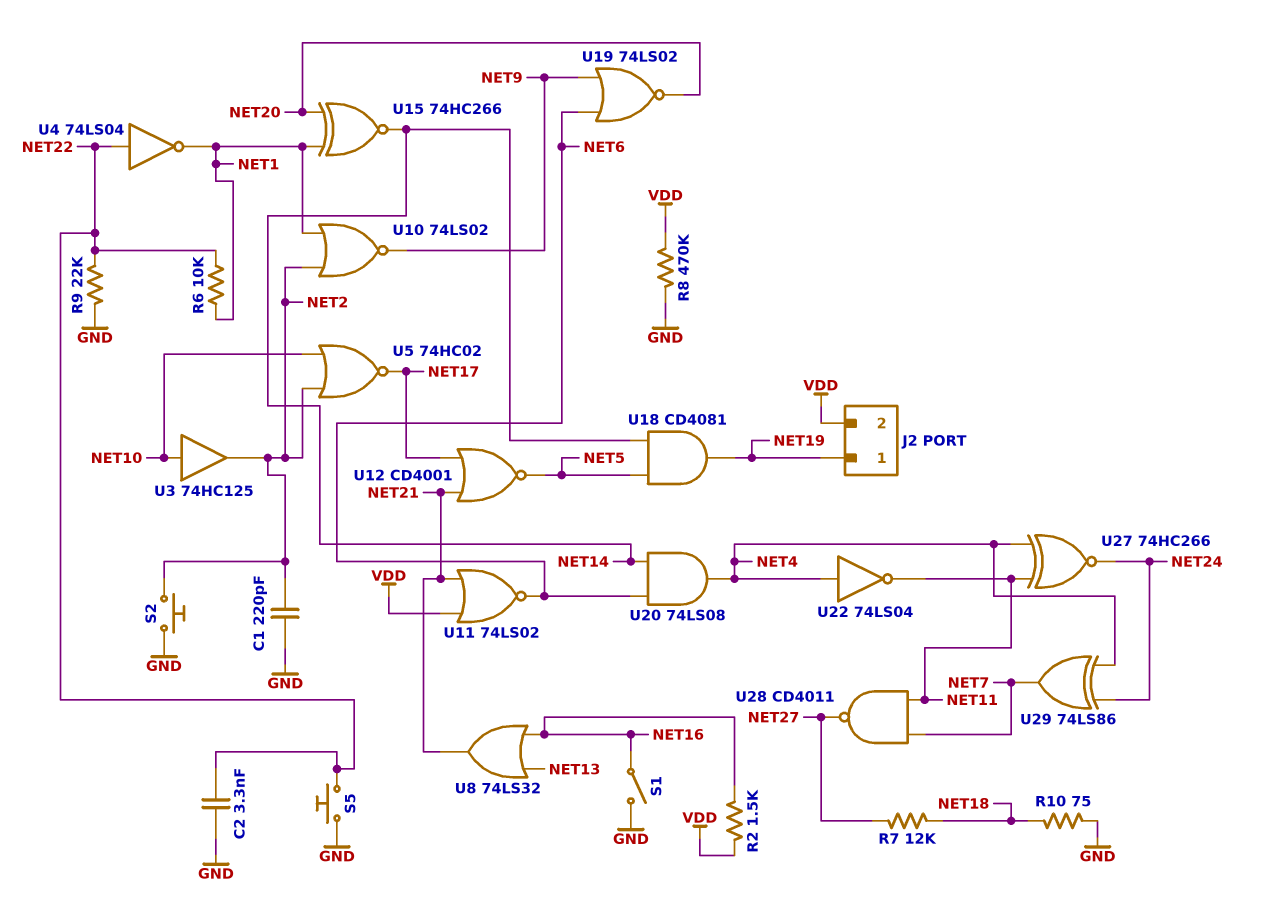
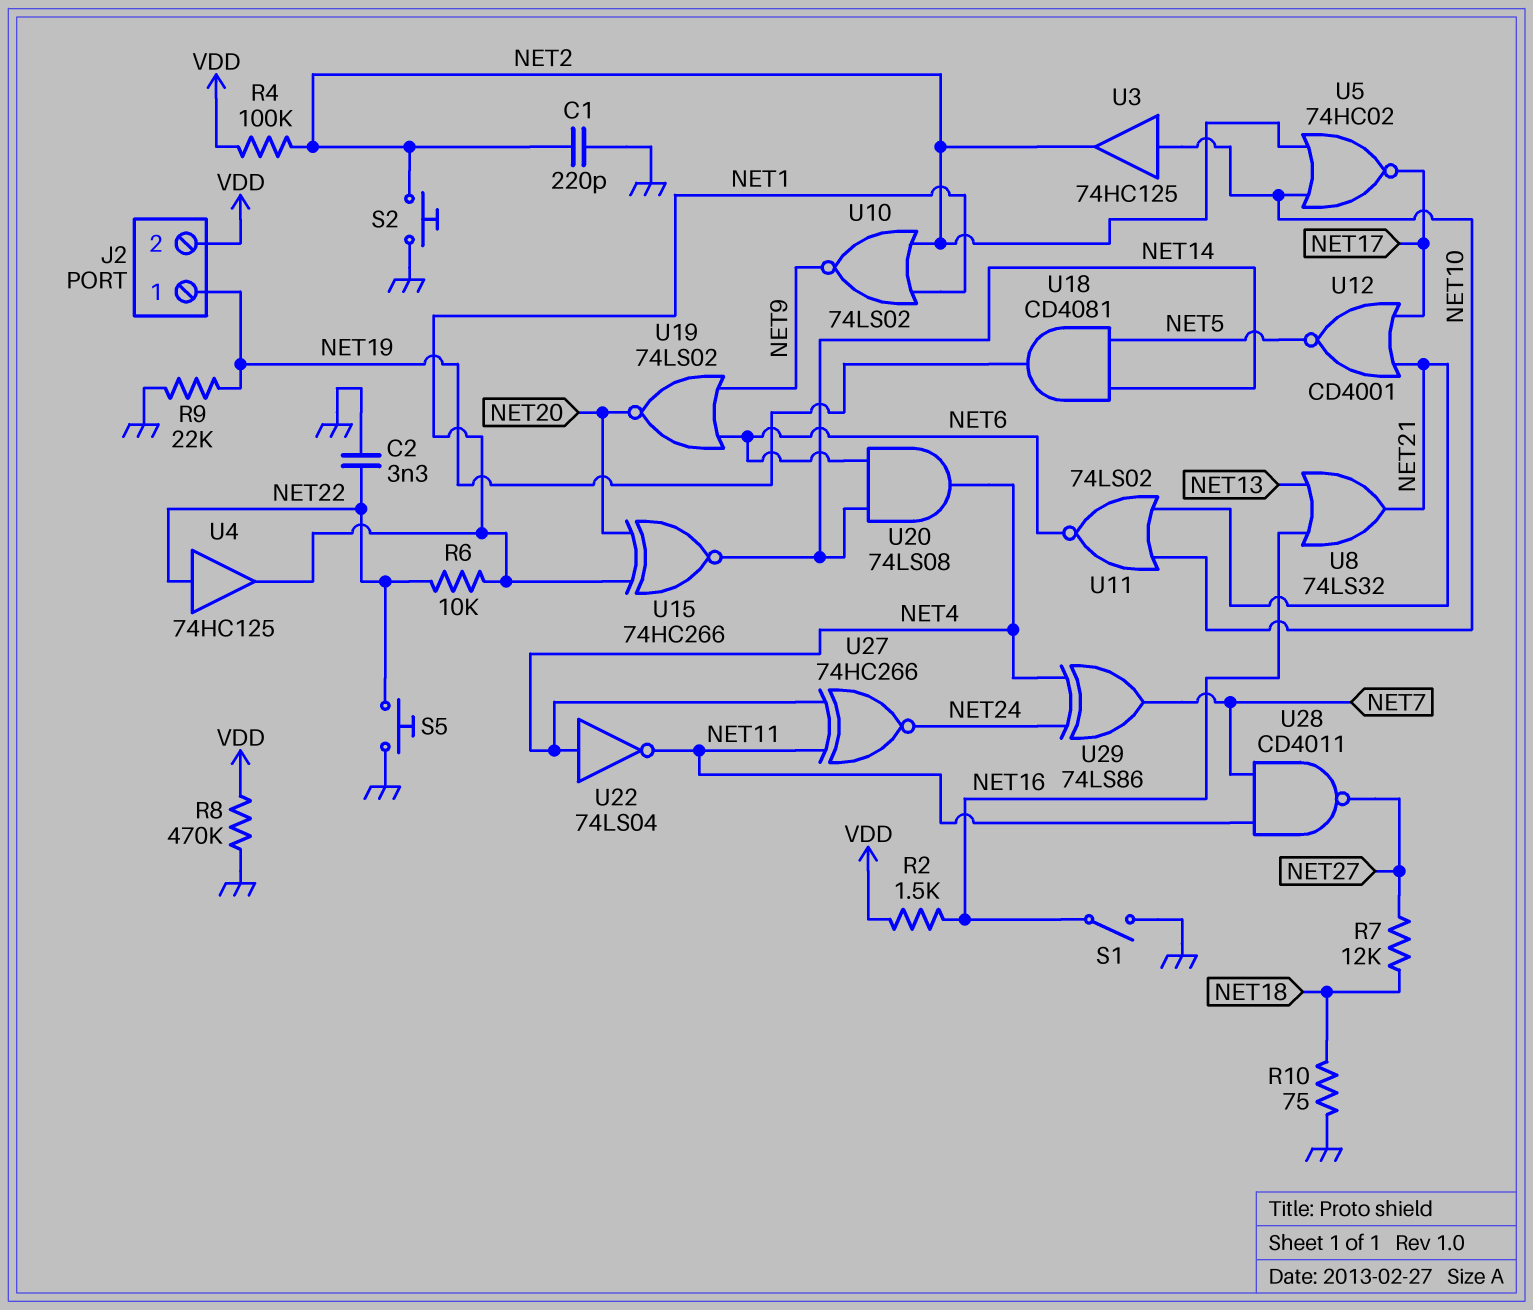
R4: none -> 100k (NET2, VDD)
R9: 22k (GND, NET22) -> 22k (GND, NET19)
U4: NOT 74LS04 (in NET22, out NET1) -> buffer 74HC125 (in NET22, out NET1)
U11: NOR 74LS02 (in NET21, in VDD, out NET6) -> NOR 74LS02 (in NET10, in NET21, out NET6)

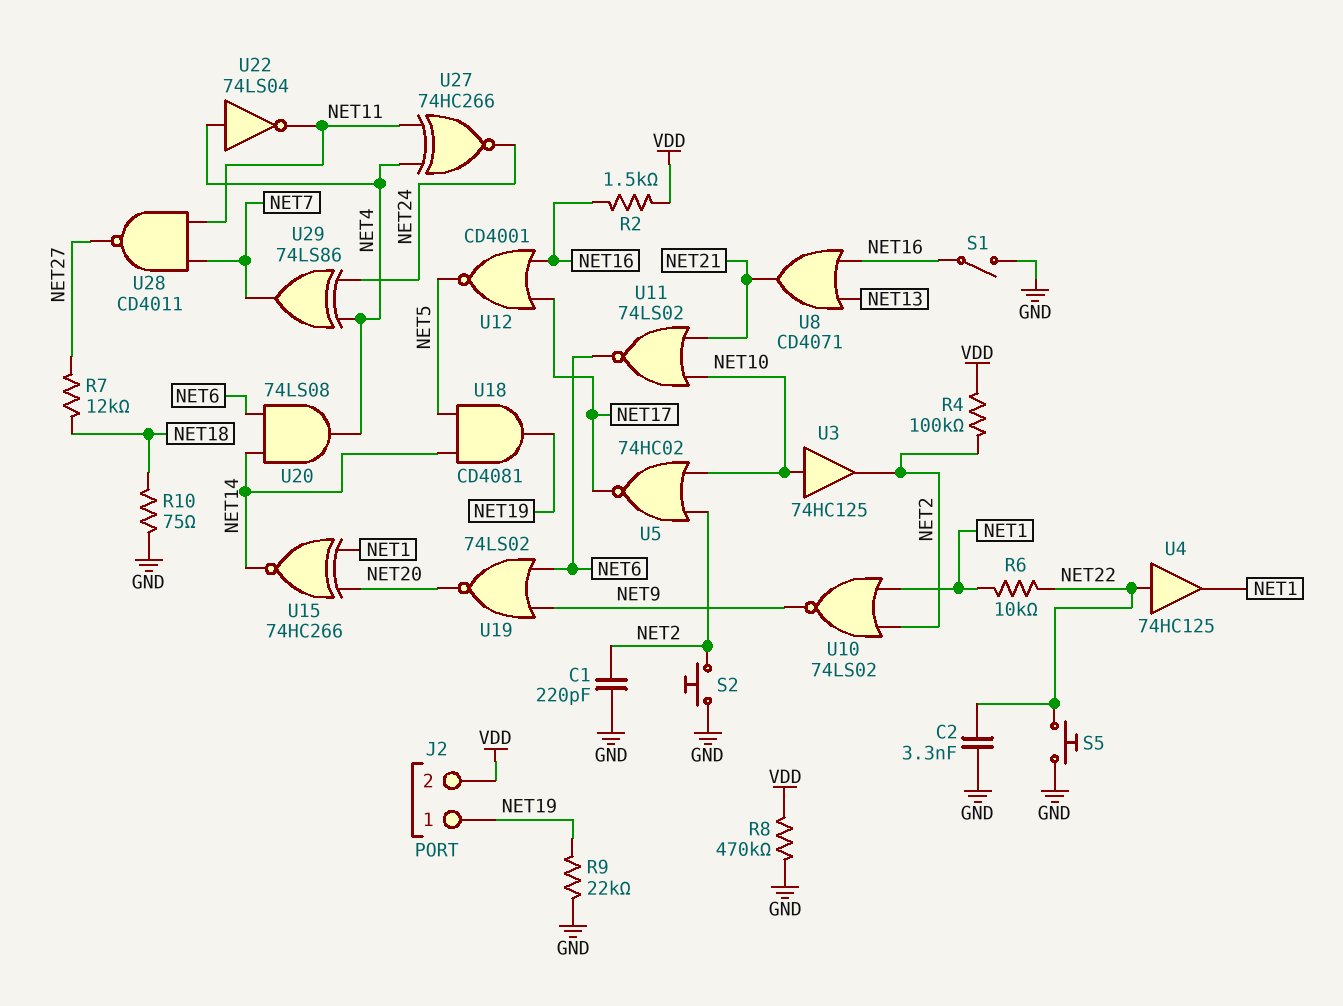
U8: OR 74LS32 (in NET13, in NET16, out NET21) -> OR CD4071 (in NET13, in NET16, out NET21)
U12: NOR CD4001 (in NET17, in NET21, out NET5) -> NOR CD4001 (in NET16, in NET17, out NET5)

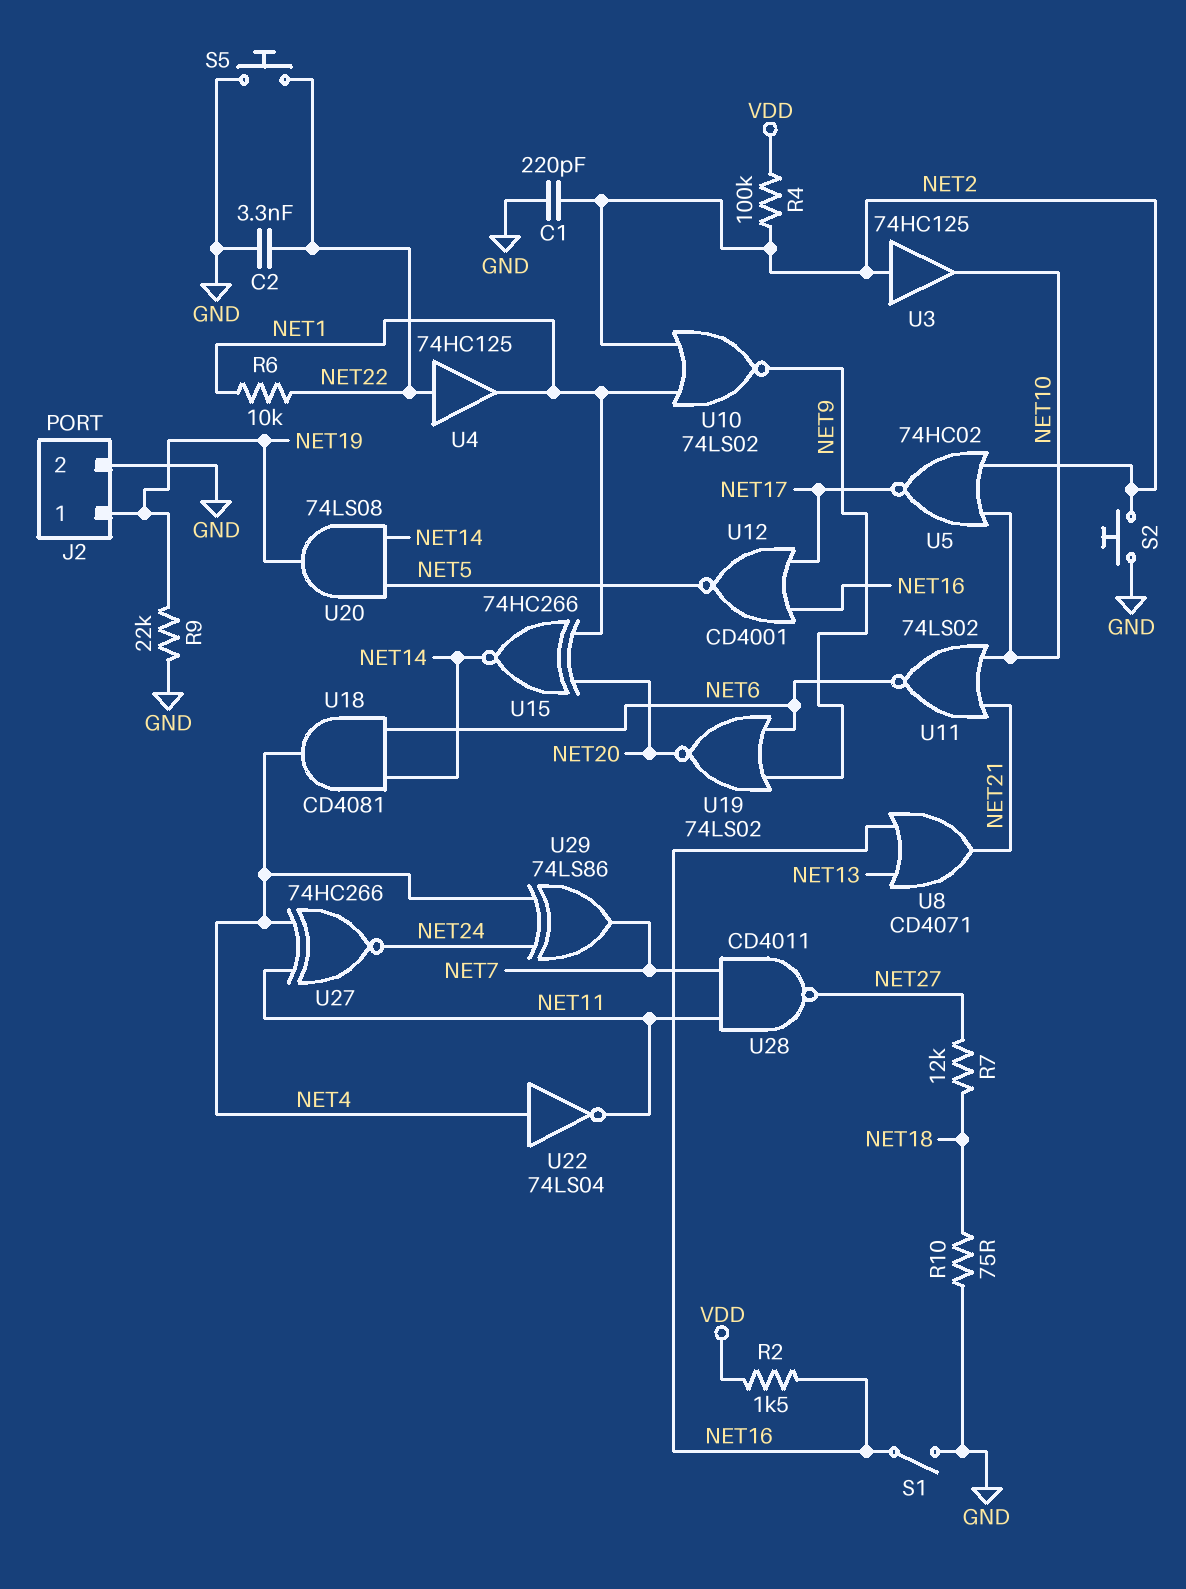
J2 pin 2: VDD -> GND
R8: 470k (GND, VDD) -> none
U3: buffer 74HC125 (in NET10, out NET2) -> buffer 74HC125 (in NET2, out NET10)
U18: AND CD4081 (in NET5, in NET14, out NET19) -> AND CD4081 (in NET6, in NET14, out NET4)
U20: AND 74LS08 (in NET6, in NET14, out NET4) -> AND 74LS08 (in NET5, in NET14, out NET19)

